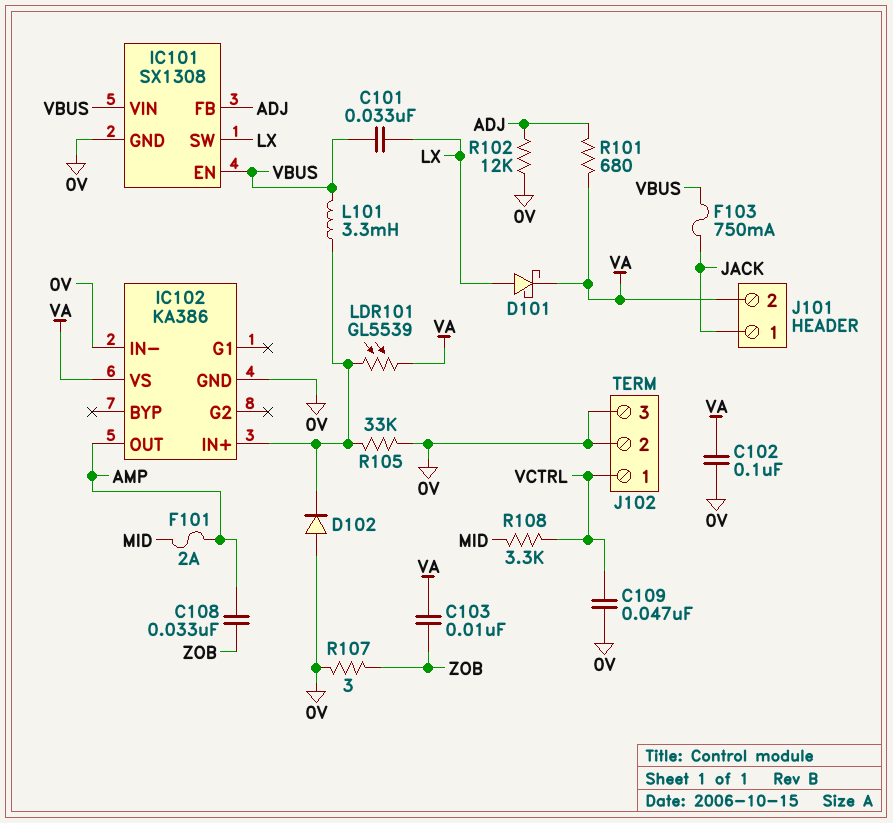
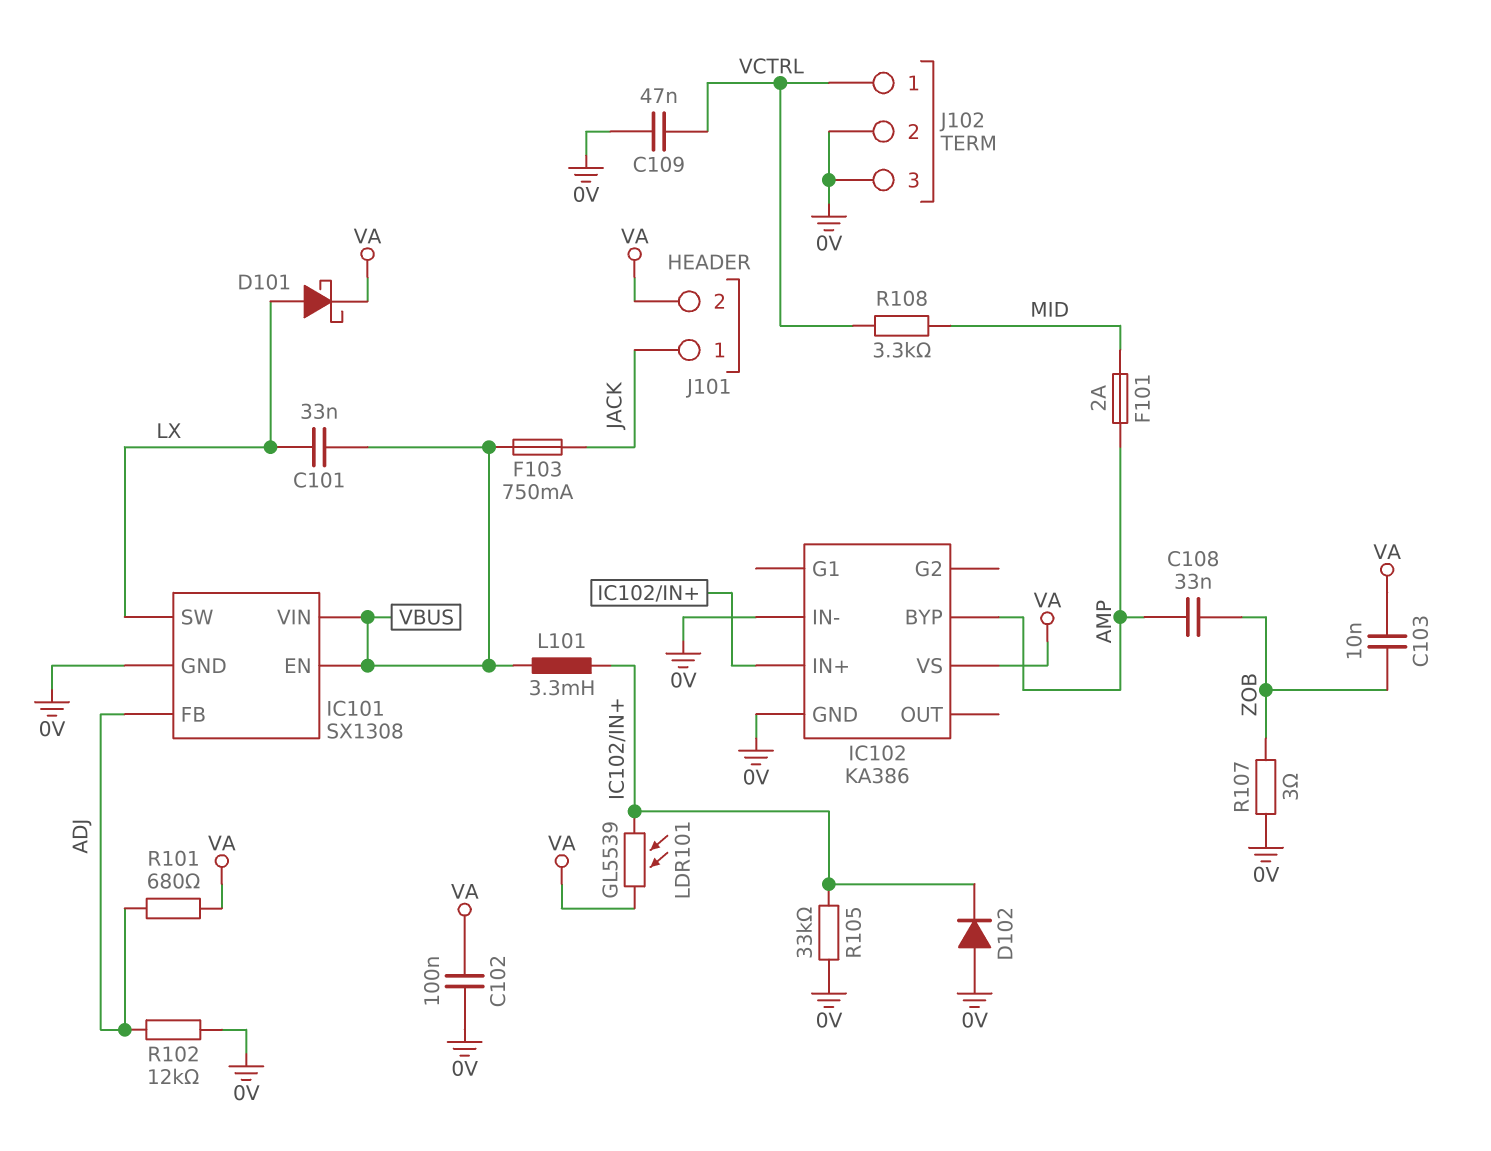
IC102 pin BYP: none -> AMP
IC102 pin OUT: AMP -> none

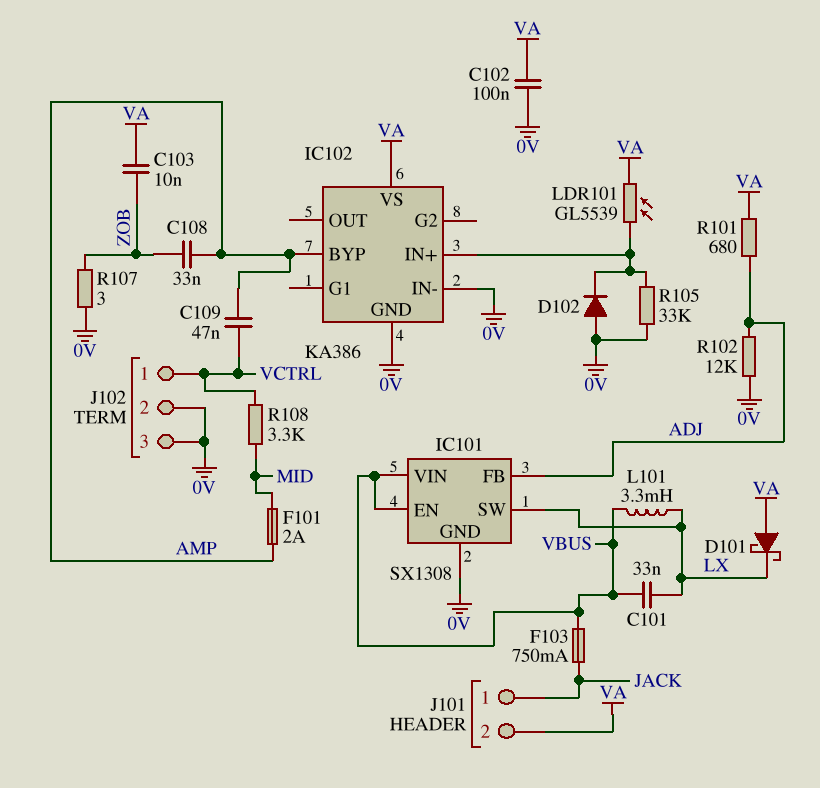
C109: 47nF (0V, VCTRL) -> 47nF (AMP, VCTRL)
D101: schottky (A LX, K VA) -> schottky (A VA, K LX)
L101: 3.3mH (IC102/IN+, VBUS) -> 3.3mH (LX, VBUS)

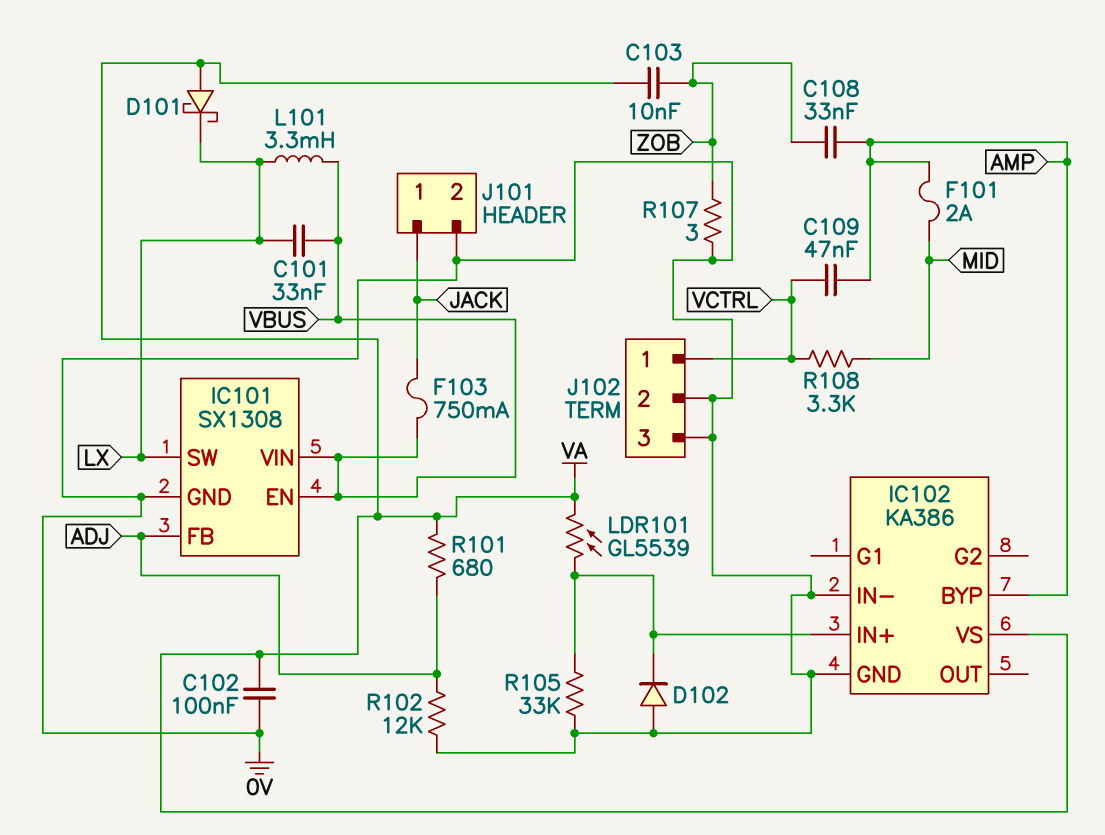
J101 pin 2: VA -> 0V

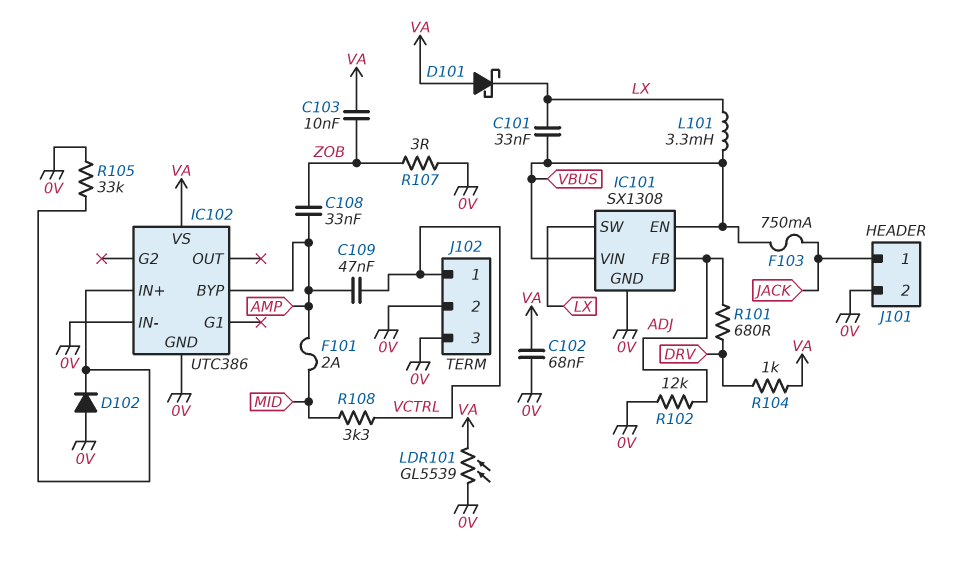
C102: 100nF (0V, VA) -> 68nF (0V, VA)
IC102: KA386 -> UTC386
LDR101: GL5539 (IC102/IN+, VA) -> GL5539 (0V, VA)
R101: 680 (ADJ, VA) -> 680 (ADJ, DRV)
R104: none -> 1k (DRV, VA)

